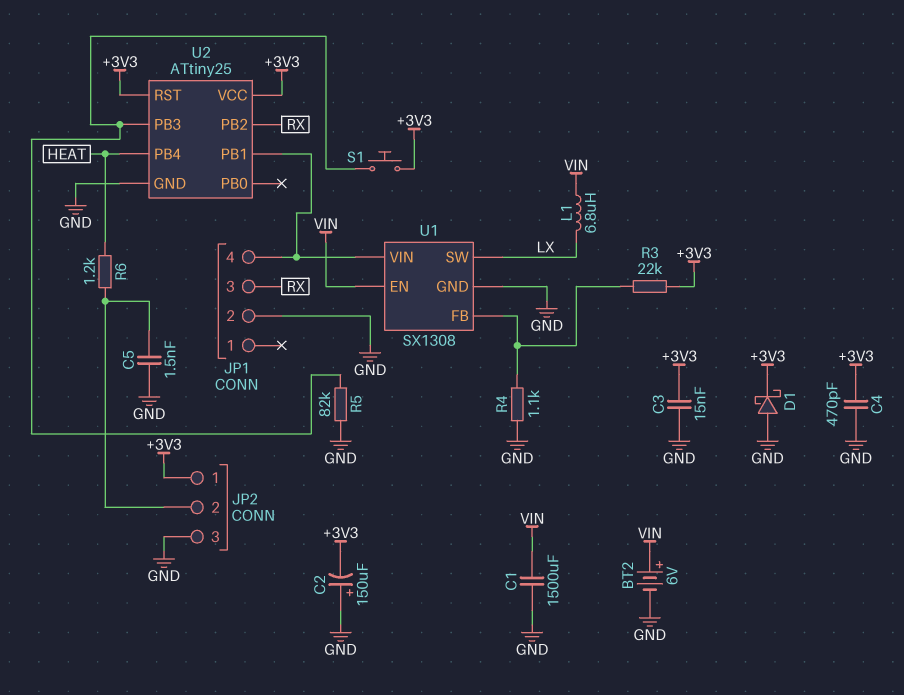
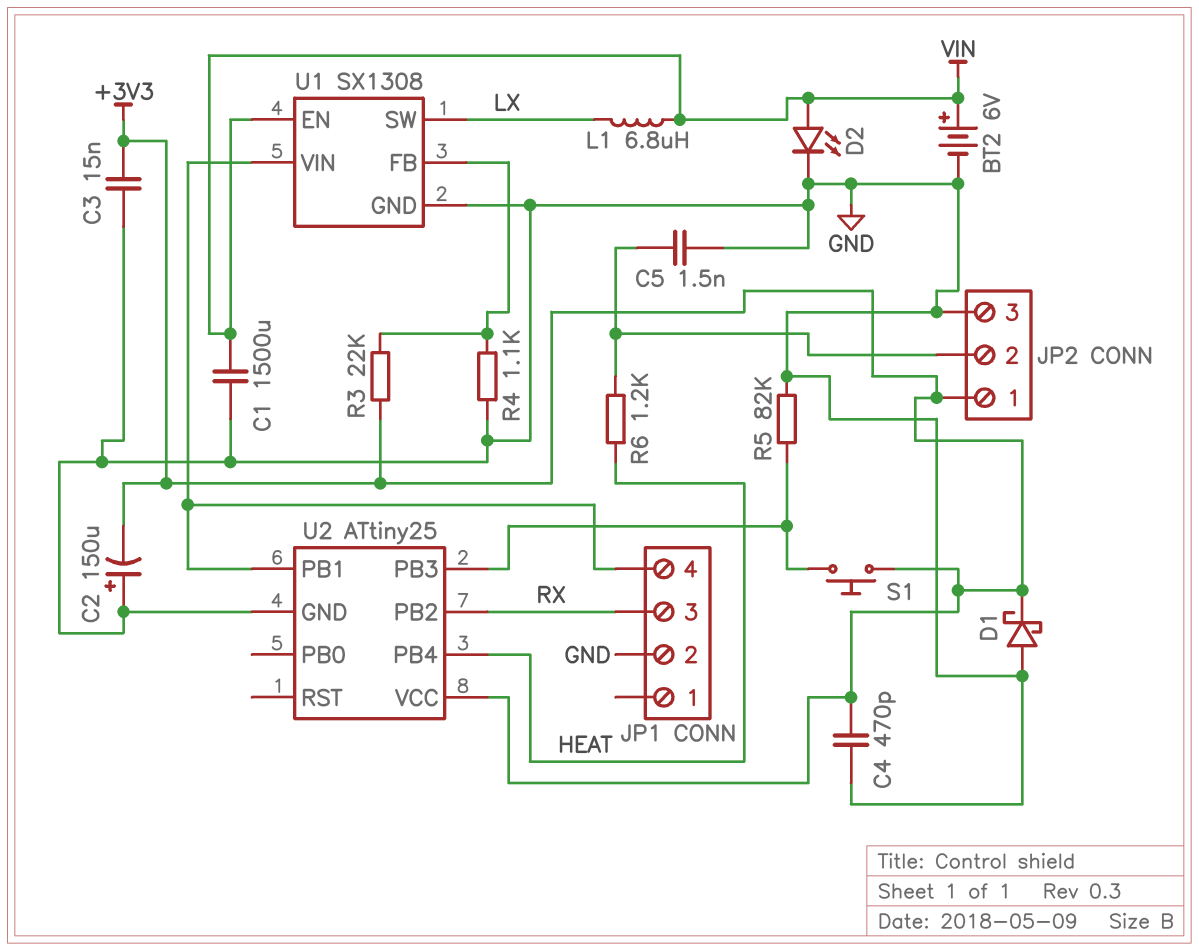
D2: none -> LED (A VIN, K GND)
U2 pin RST: +3V3 -> none

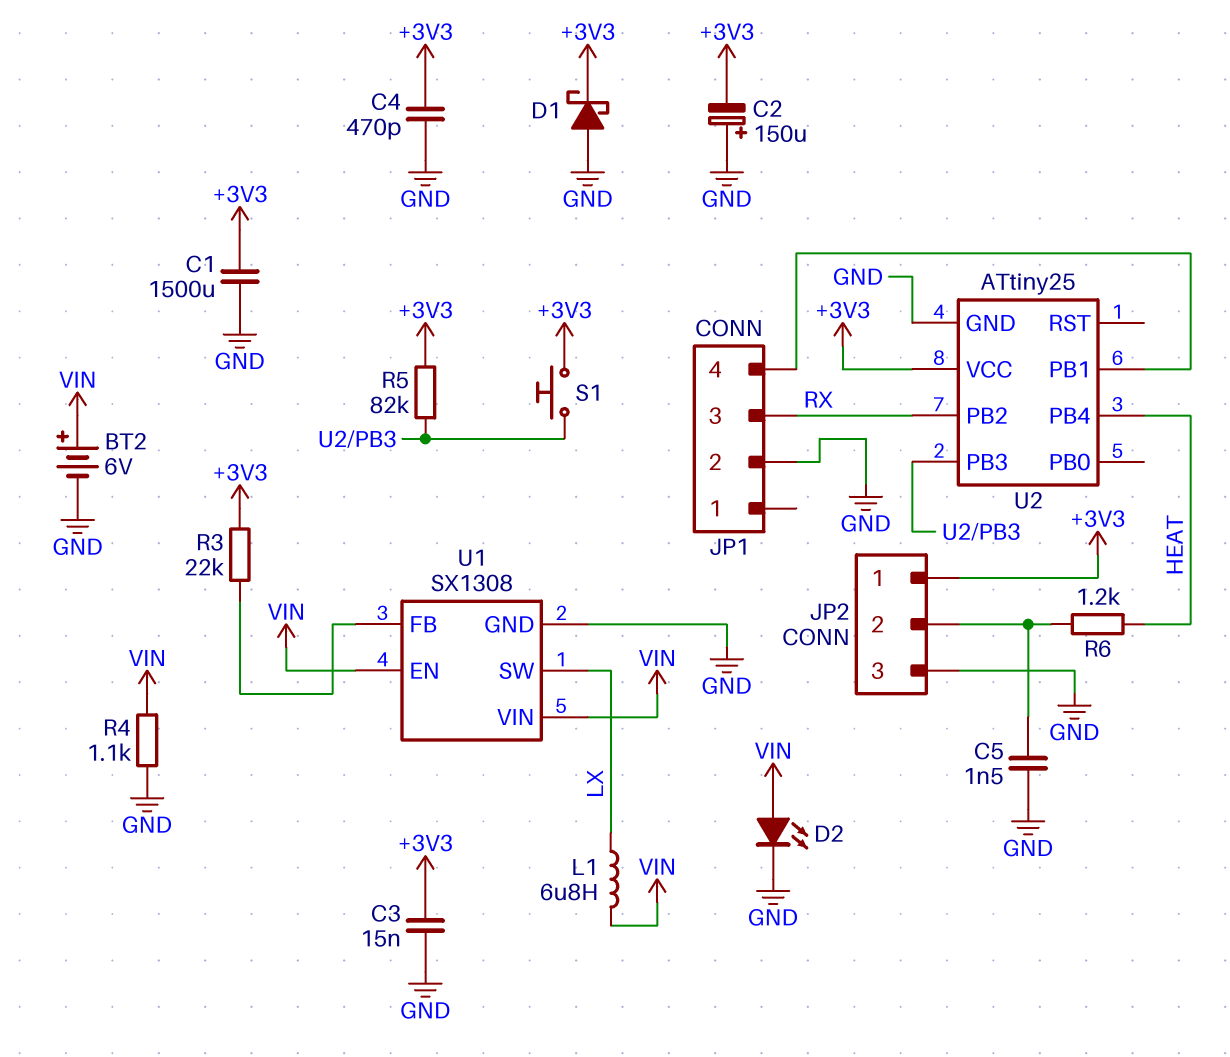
C1: 1500uF (GND, VIN) -> 1500uF (+3V3, GND)
R4: 1.1k (GND, U1/FB) -> 1.1k (GND, VIN)
R5: 82k (GND, U2/PB3) -> 82k (+3V3, U2/PB3)
U1 pin VIN: JP1/4 -> VIN

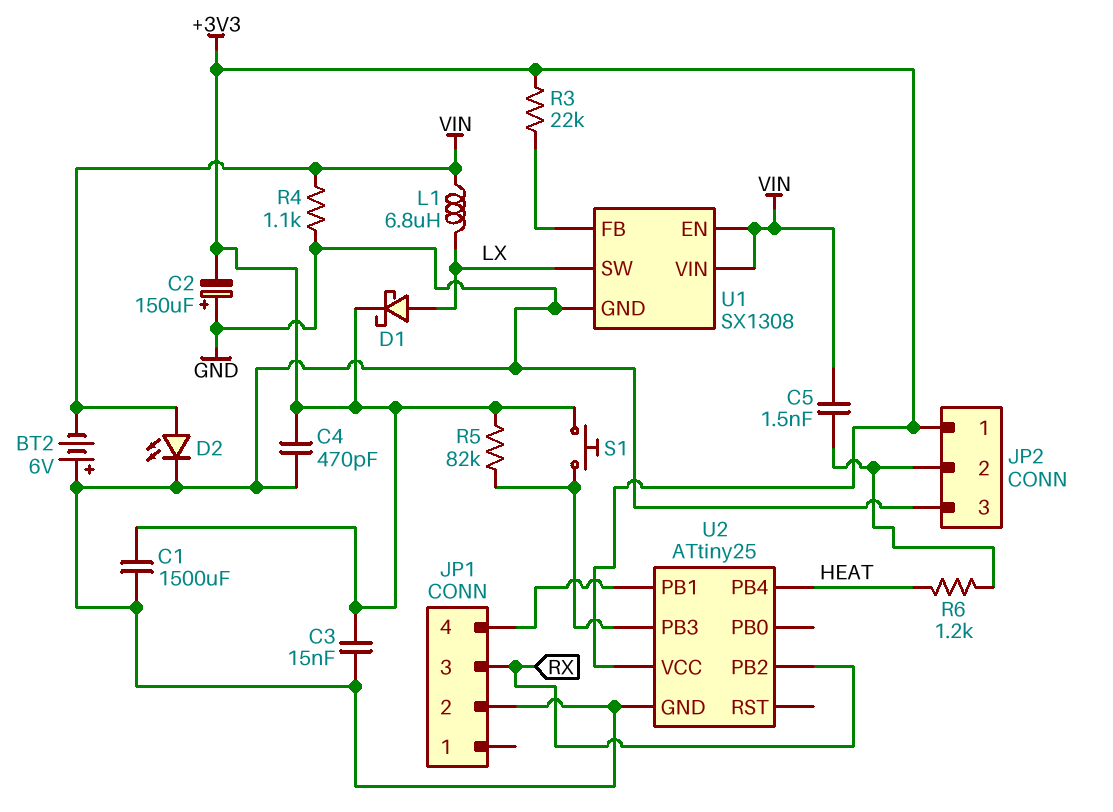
BT2: 6V (plus VIN, minus GND) -> 6V (plus GND, minus VIN)
C5: 1.5nF (GND, JP2/2) -> 1.5nF (JP2/2, VIN)
D1: schottky (A GND, K +3V3) -> schottky (A LX, K +3V3)

